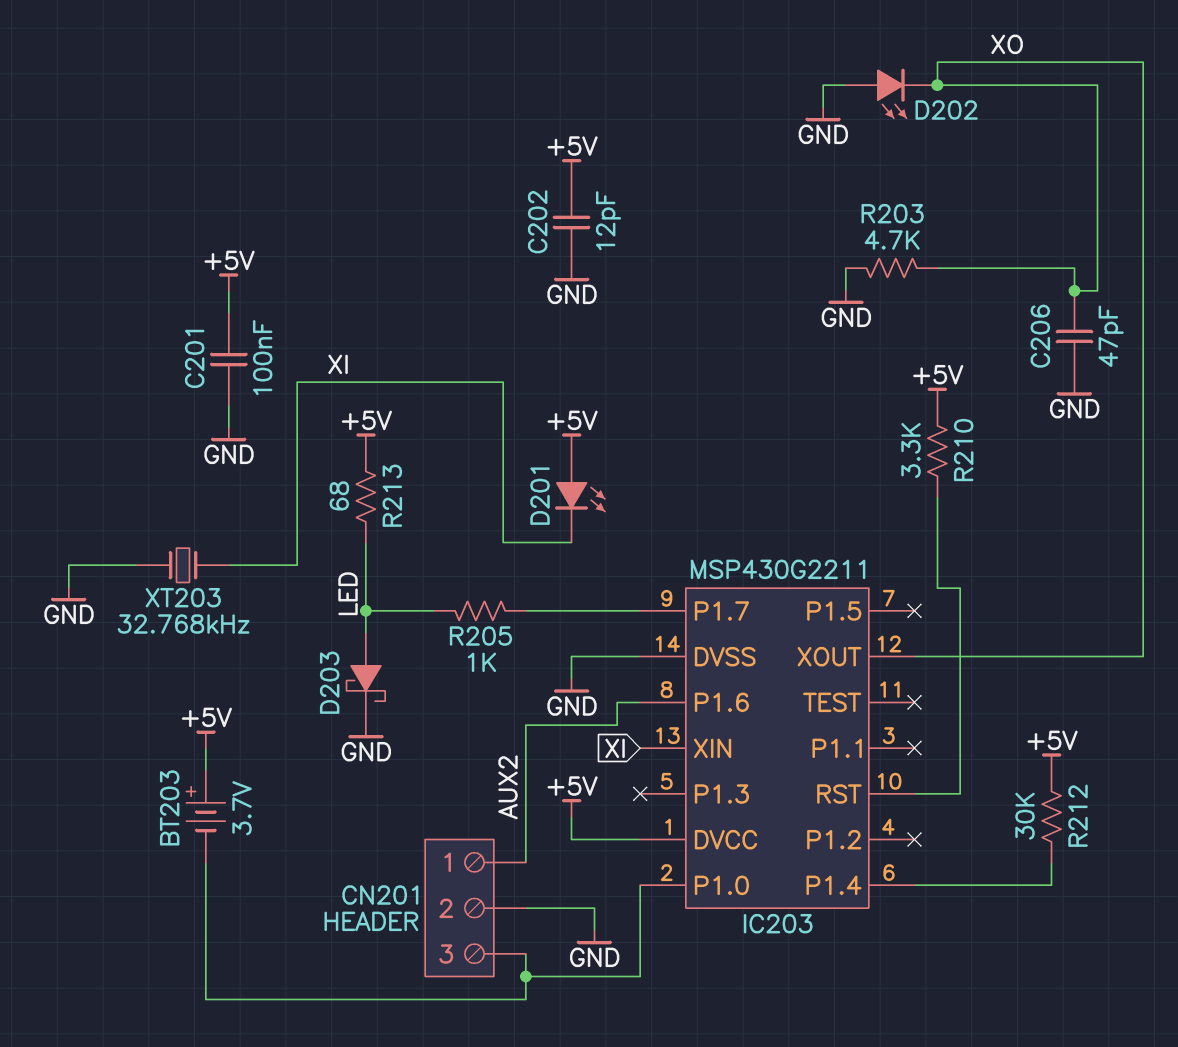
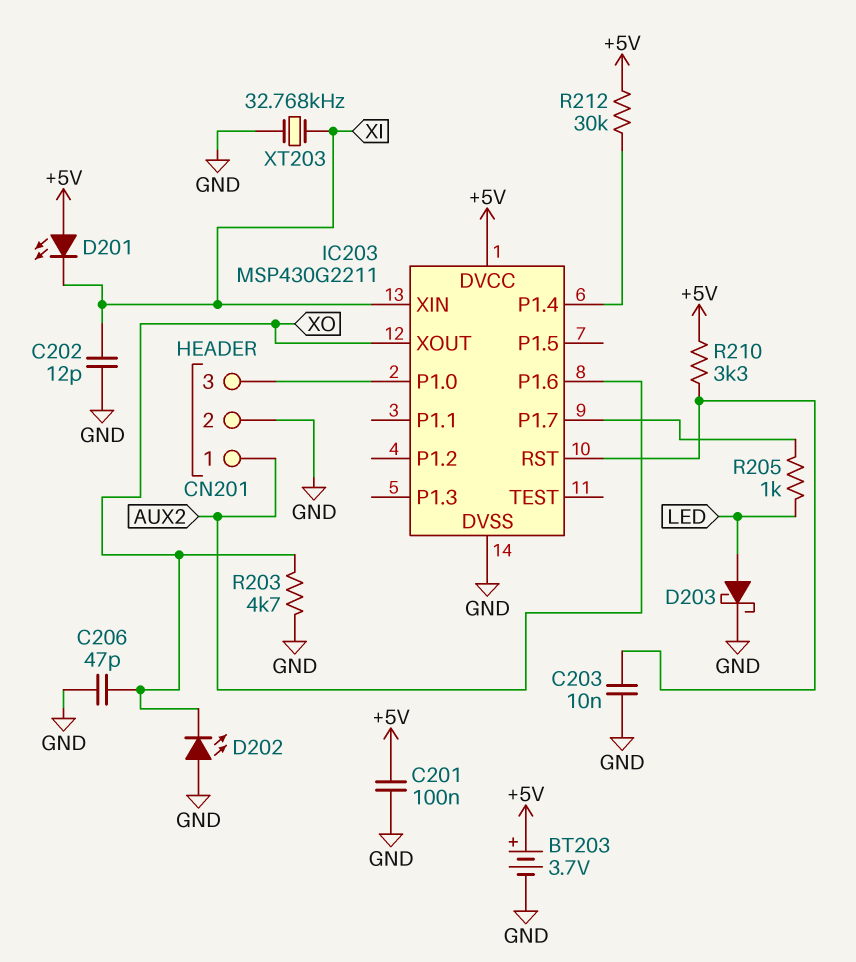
BT203: 3.7V (plus +5V, minus CN201/3) -> 3.7V (plus +5V, minus GND)
C202: 12pF (+5V, GND) -> 12pF (GND, XI)
C203: none -> 10nF (GND, IC203/RST)
R213: 68 (+5V, LED) -> none

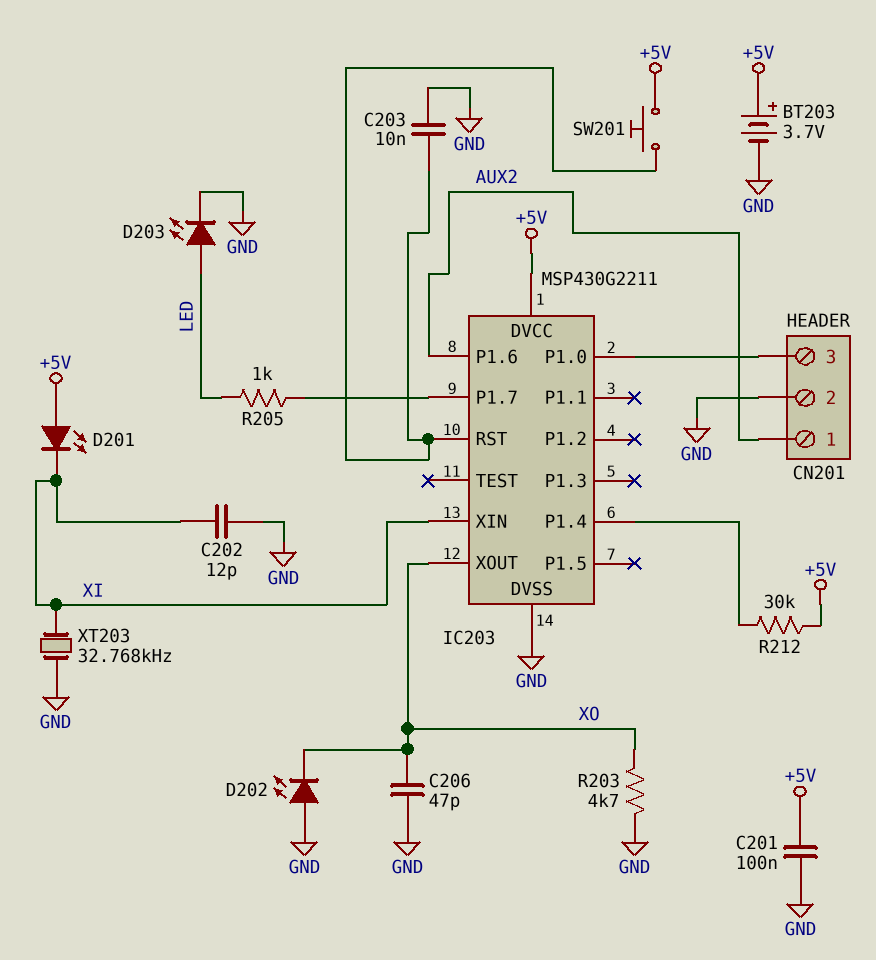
D203: schottky (A LED, K GND) -> LED (A LED, K GND)
R210: 3.3k (+5V, IC203/RST) -> none
SW201: none -> button (+5V, IC203/RST)

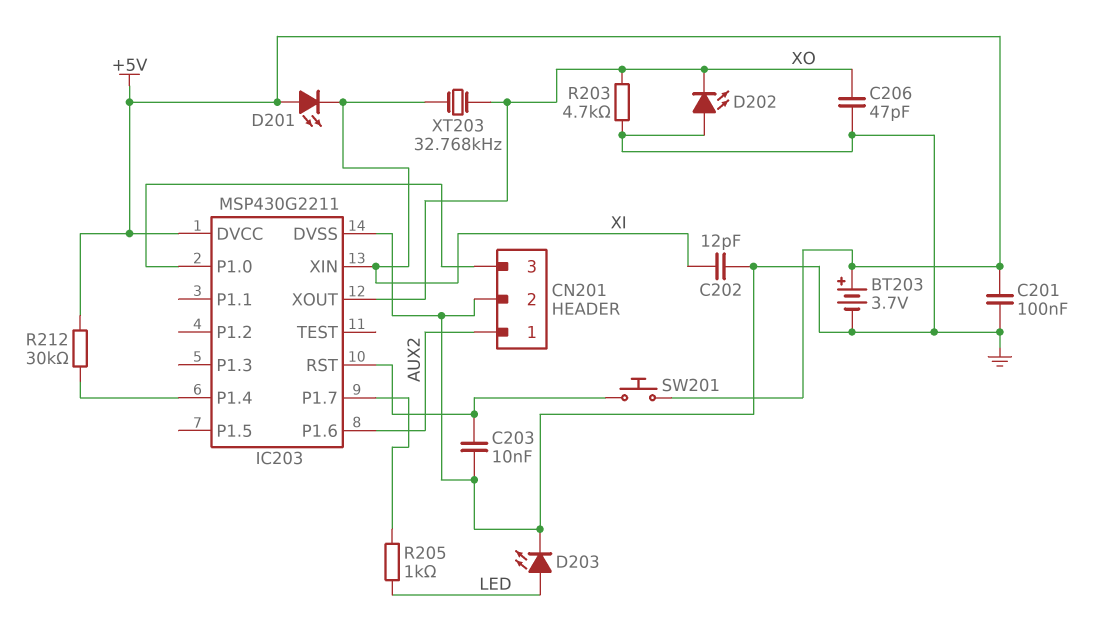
XT203: 32.768kHz (GND, XI) -> 32.768kHz (XI, XO)

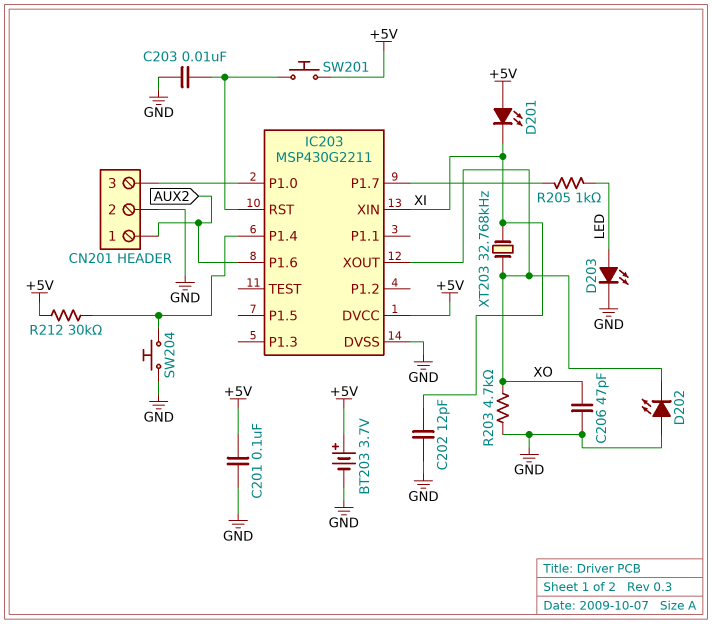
SW204: none -> button (GND, IC203/P1.4)

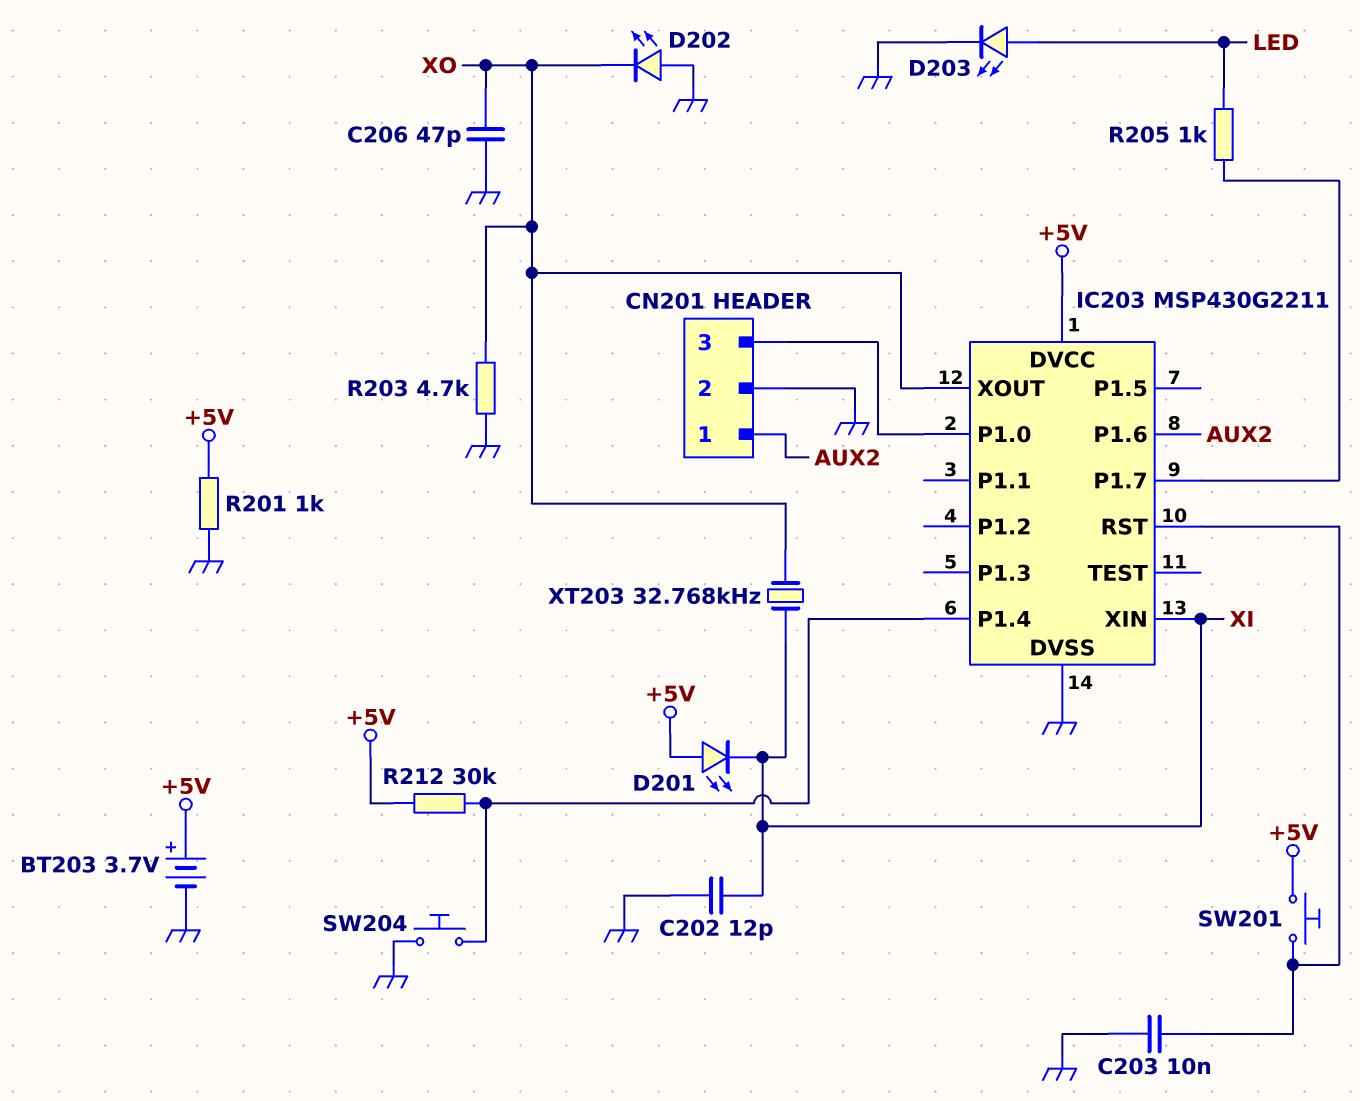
C201: 100nF (+5V, GND) -> none
R201: none -> 1k (+5V, GND)

